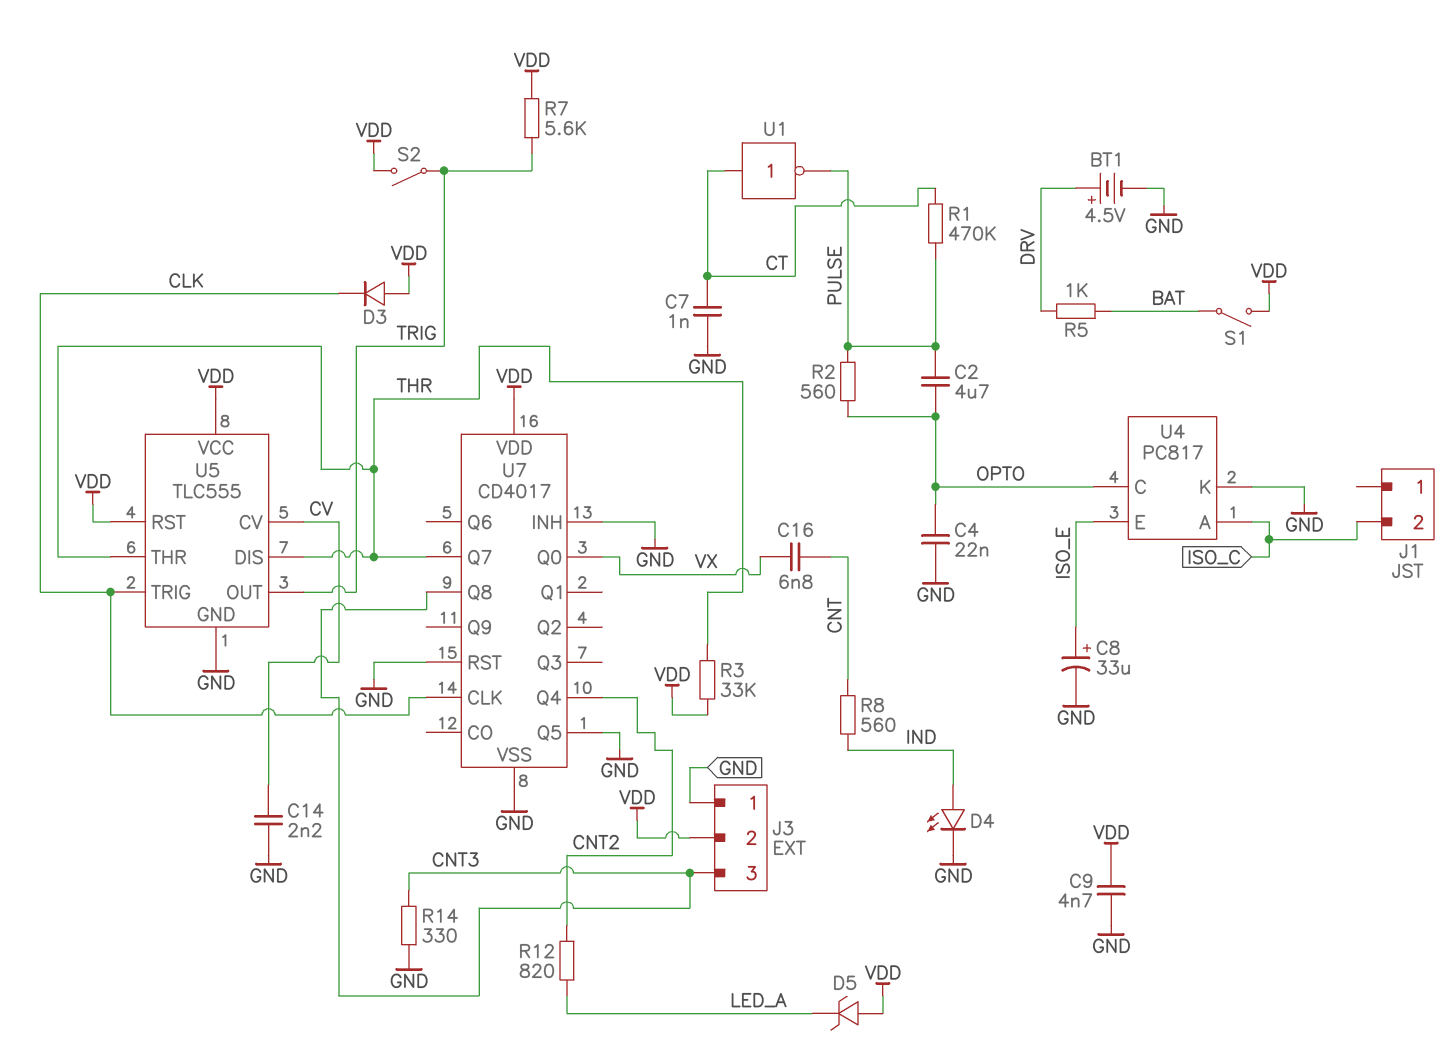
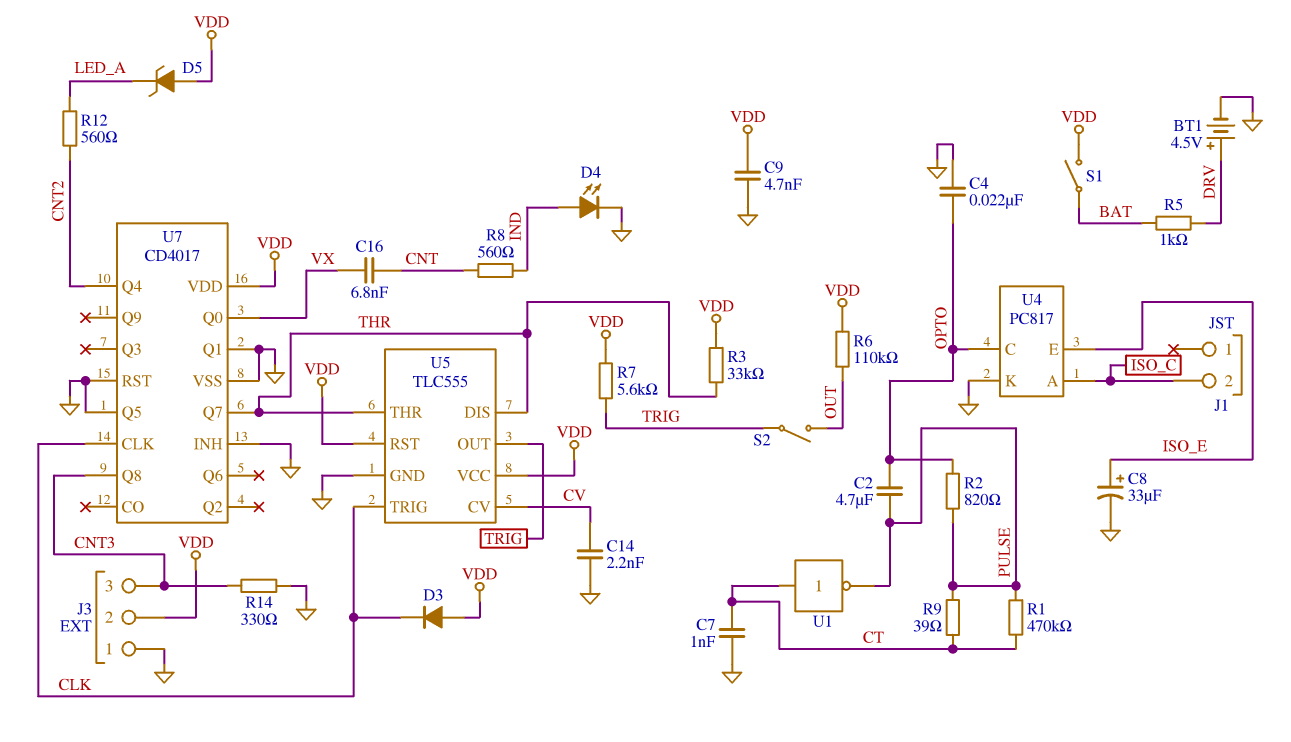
R2: 560 (OPTO, PULSE) -> 820 (OPTO, PULSE)
R6: none -> 110k (OUT, VDD)
R9: none -> 39 (CT, PULSE)
R12: 820 (CNT2, LED_A) -> 560 (CNT2, LED_A)
S2: switch (TRIG, VDD) -> switch (OUT, TRIG)
U7 pin Q1: none -> GND

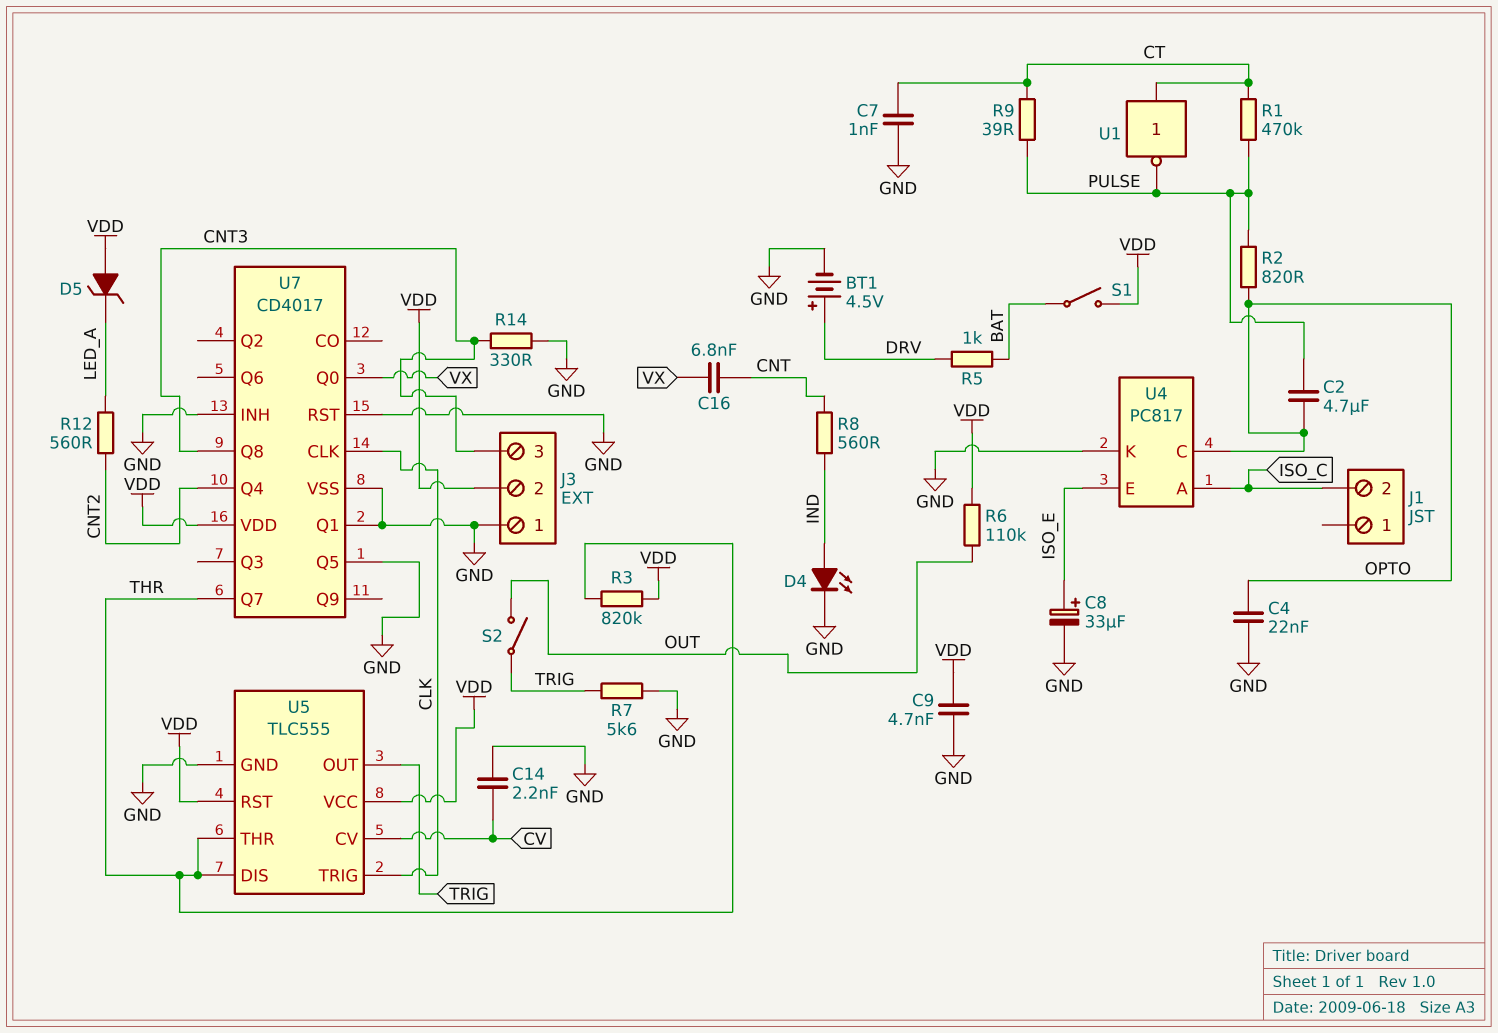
D3: diode (A VDD, K CLK) -> none
R3: 33k (THR, VDD) -> 820k (THR, VDD)
R7: 5.6k (TRIG, VDD) -> 5.6k (GND, TRIG)

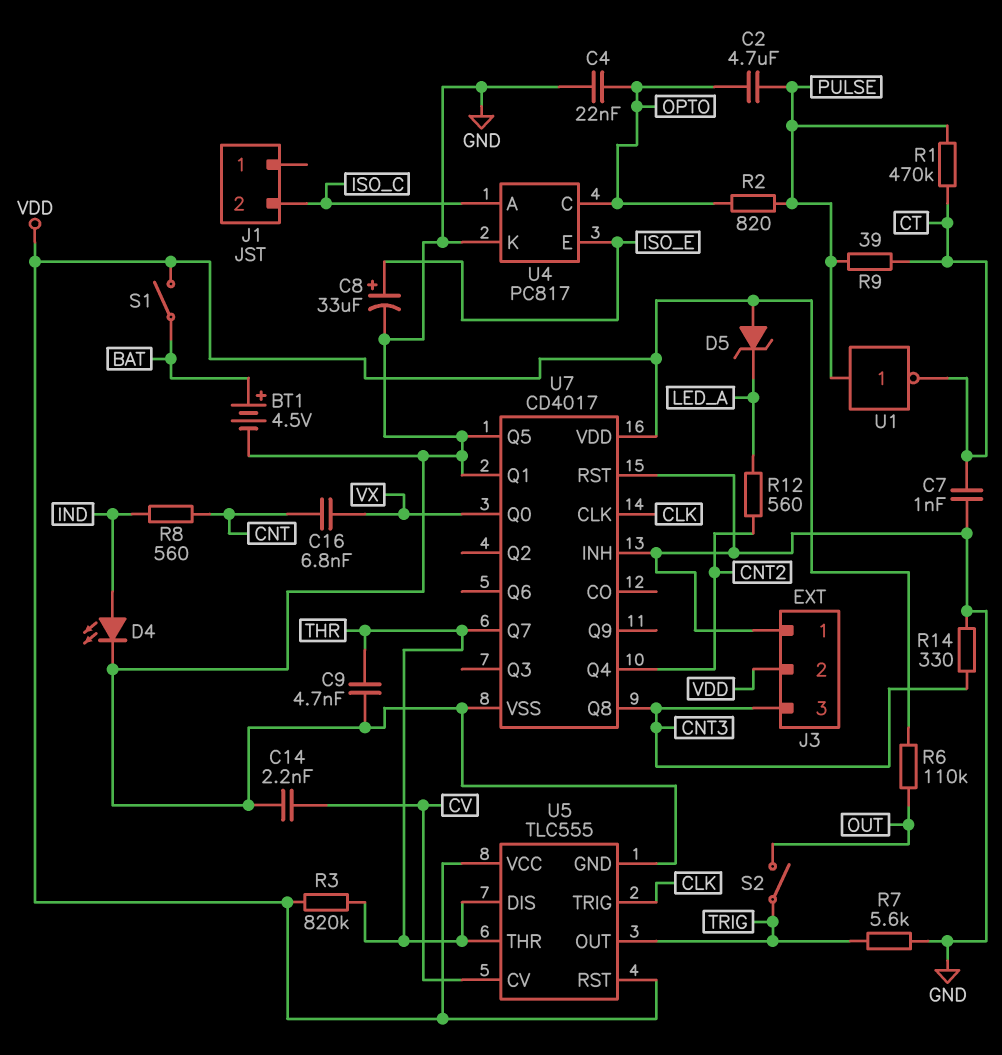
BT1: 4.5V (plus DRV, minus GND) -> 4.5V (plus BAT, minus GND)
C9: 4.7nF (GND, VDD) -> 4.7nF (GND, THR)
R5: 1k (BAT, DRV) -> none
U1: NOT (in CT, out PULSE) -> NOT (in PULSE, out CT)

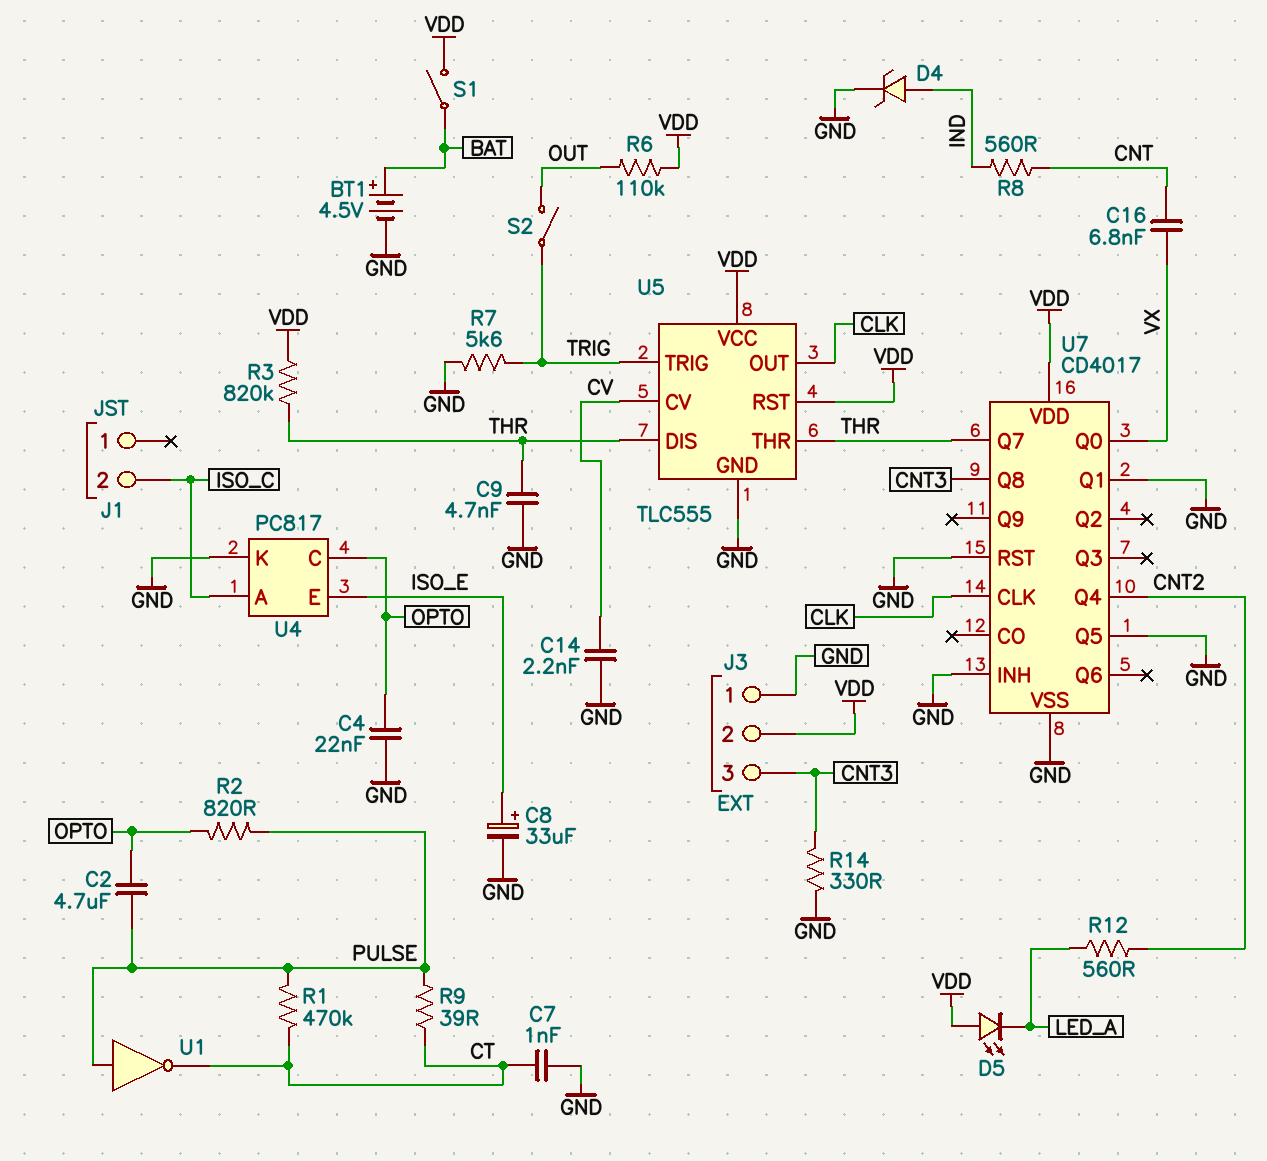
D4: LED (A IND, K GND) -> zener (A IND, K GND)
D5: zener (A VDD, K LED_A) -> LED (A VDD, K LED_A)
U5 pin OUT: TRIG -> CLK
U5 pin TRIG: CLK -> TRIG

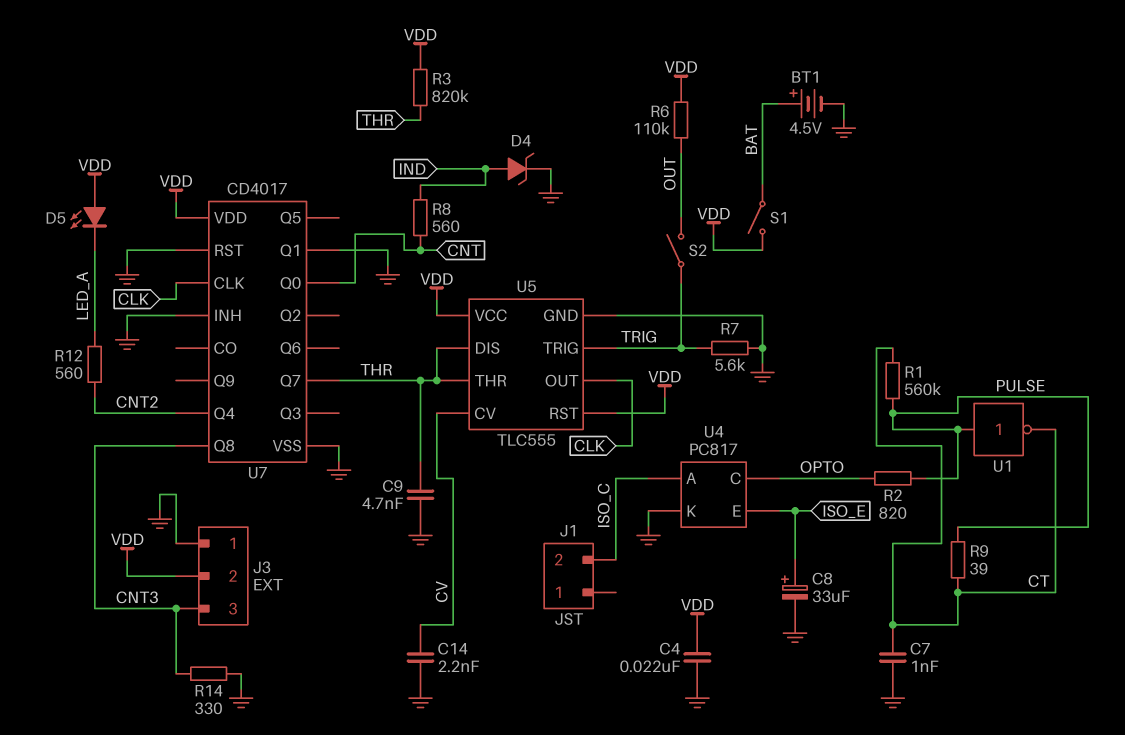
C2: 4.7uF (OPTO, PULSE) -> none
C4: 22nF (GND, OPTO) -> 22nF (GND, VDD)
C16: 6.8nF (CNT, VX) -> none
R1: 470k (CT, PULSE) -> 560k (CT, PULSE)
U7 pin Q0: VX -> CNT
U7 pin Q5: GND -> none

